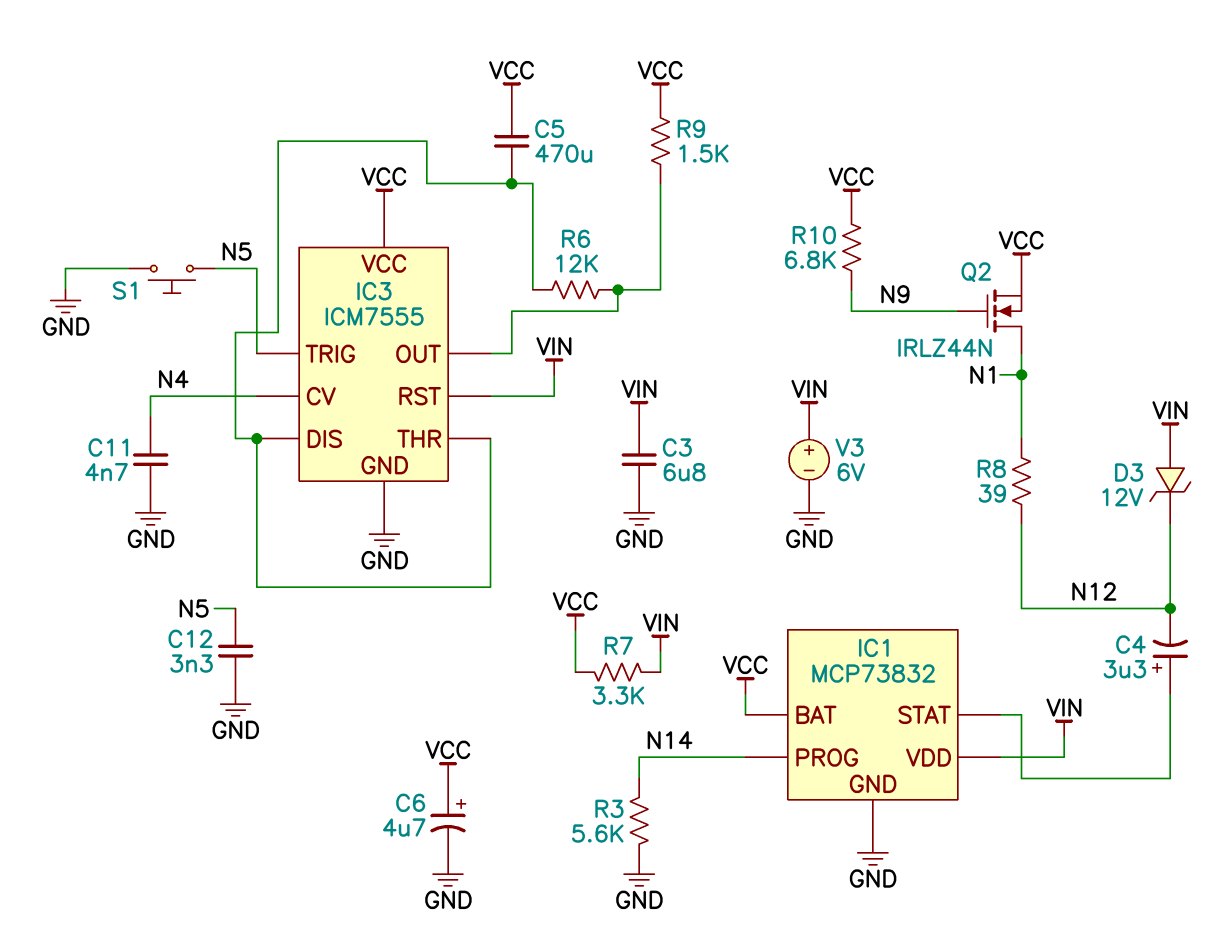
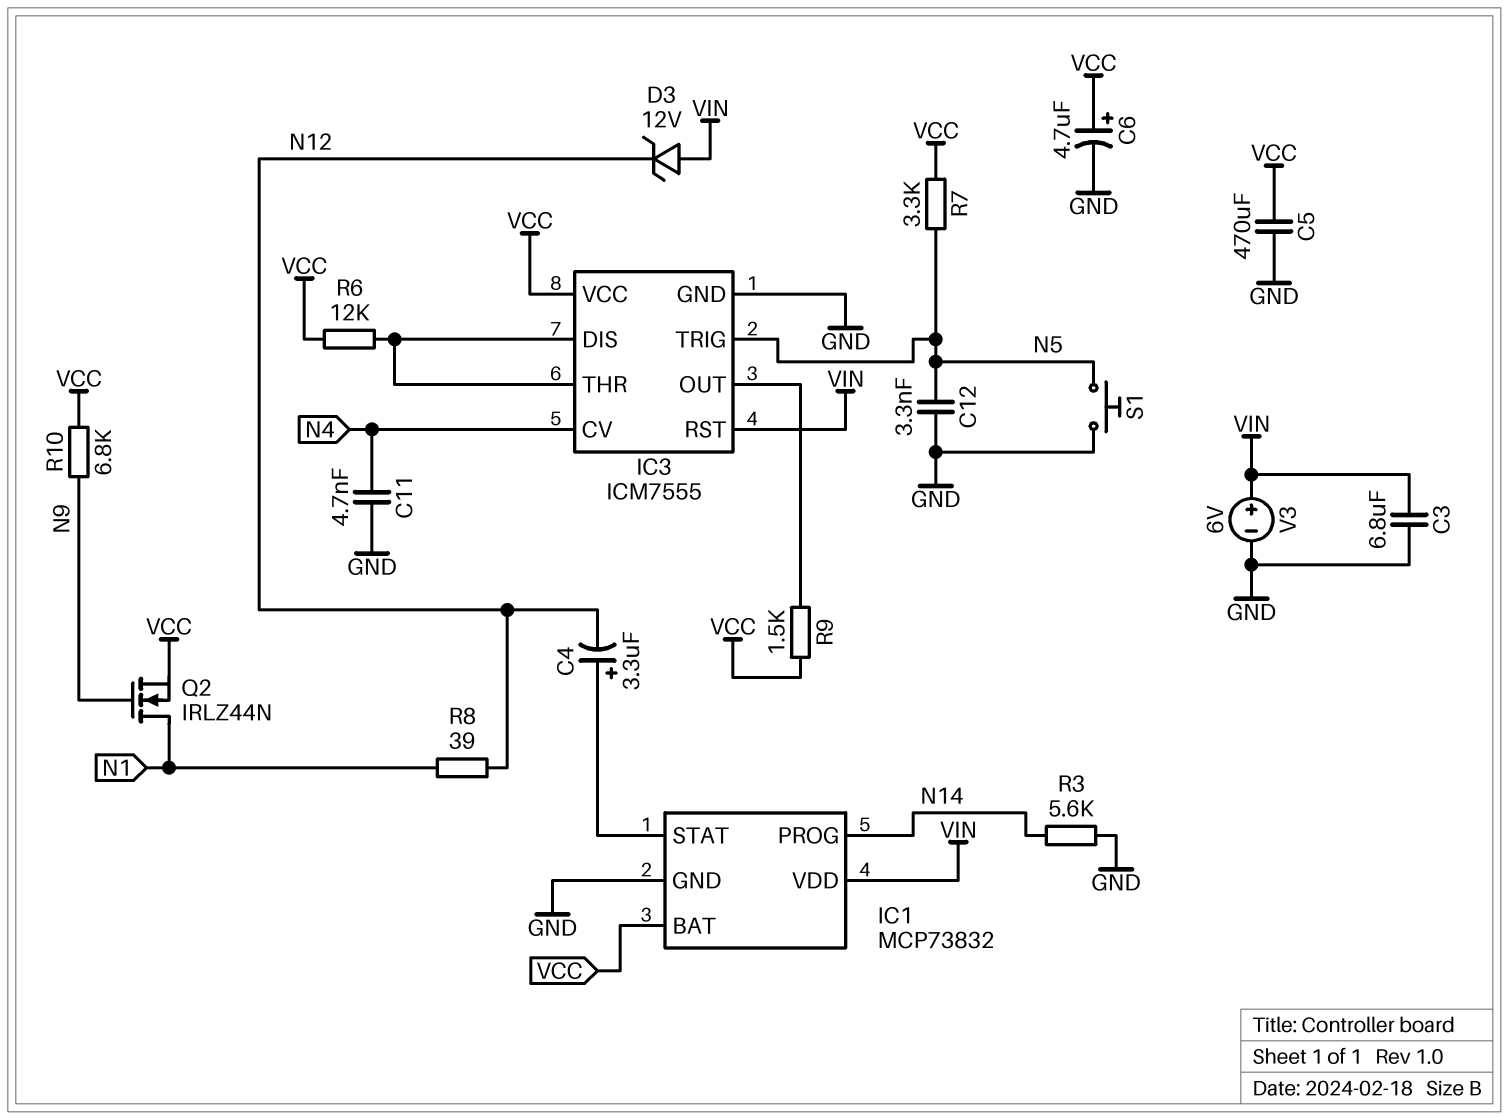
C5: 470uF (IC3/DIS, VCC) -> 470uF (GND, VCC)
R6: 12k (IC3/DIS, IC3/OUT) -> 12k (IC3/DIS, VCC)
R7: 3.3k (VCC, VIN) -> 3.3k (N5, VCC)

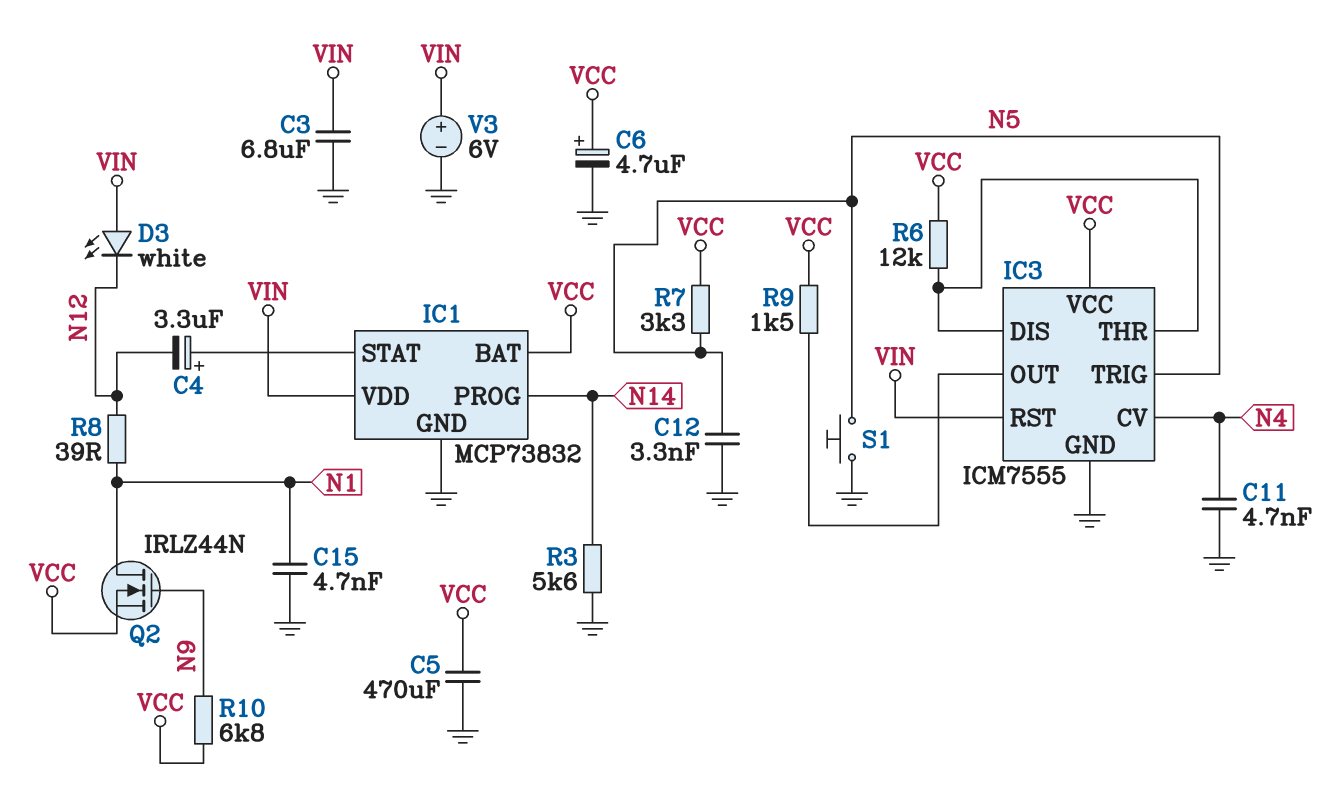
C15: none -> 4.7nF (GND, N1)
D3: zener 12V (A VIN, K N12) -> LED white (A VIN, K N12)

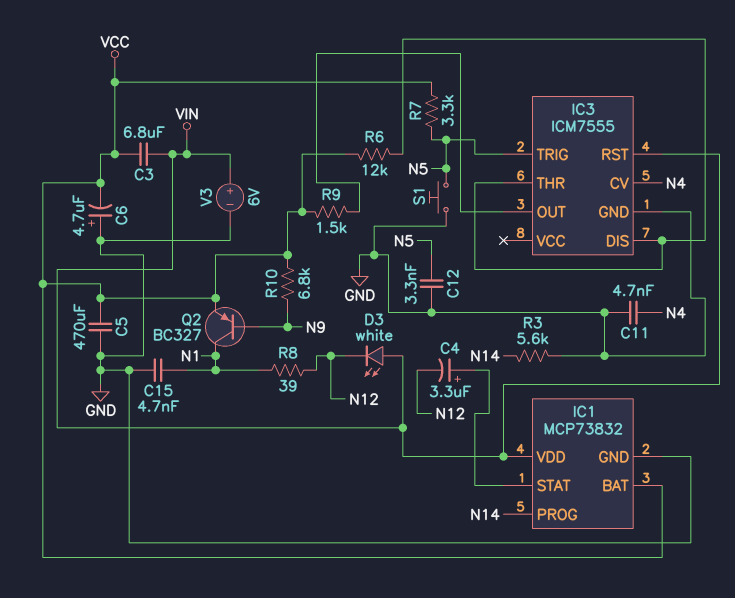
C3: 6.8uF (GND, VIN) -> 6.8uF (VCC, VIN)
C6: 4.7uF (plus VCC, minus GND) -> 4.7uF (plus GND, minus VCC)
IC3 pin VCC: VCC -> none
Q2: NMOS IRLZ44N (G N9, D N1, S VCC) -> PNP BC327 (B N9, C N1, E VCC)

